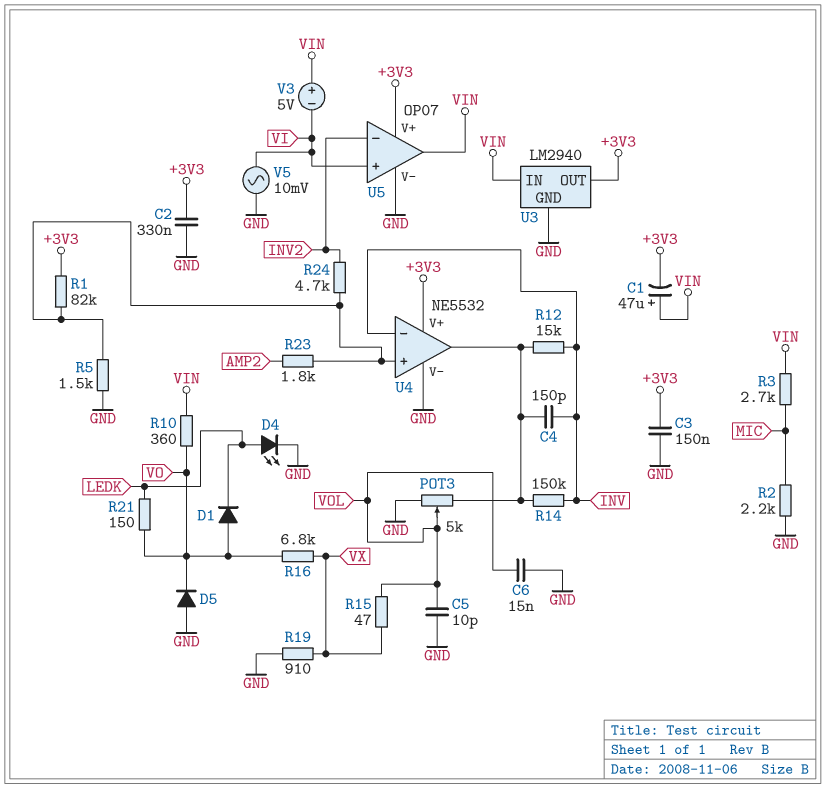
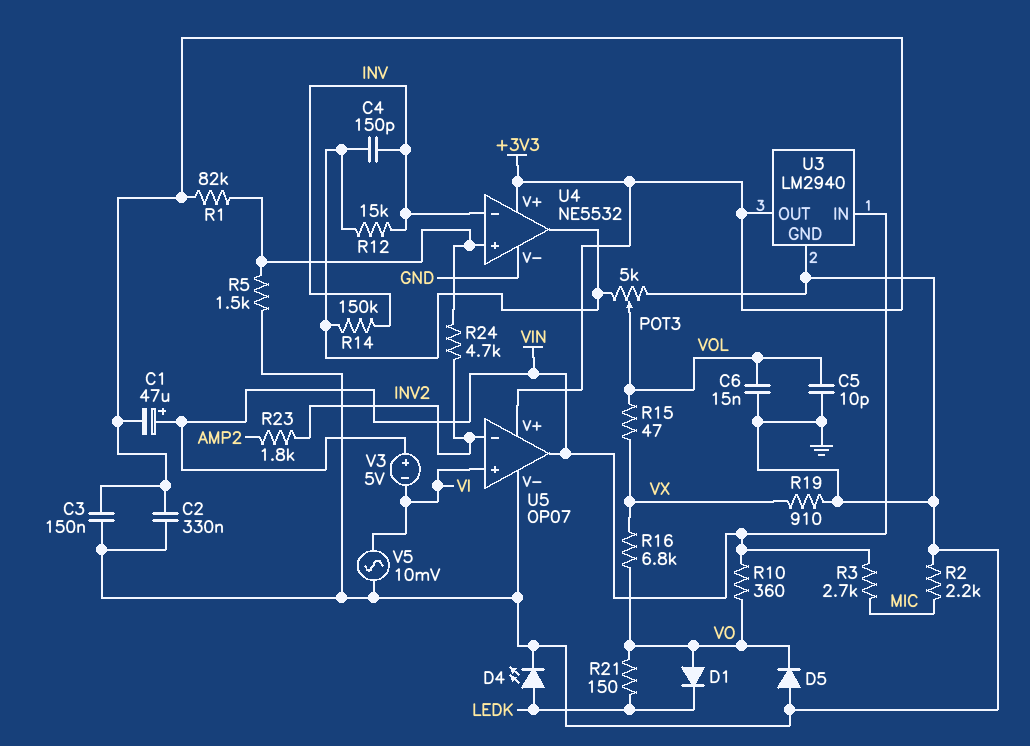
R23: 1.8k (AMP2, U4/in+) -> 1.8k (AMP2, INV2)

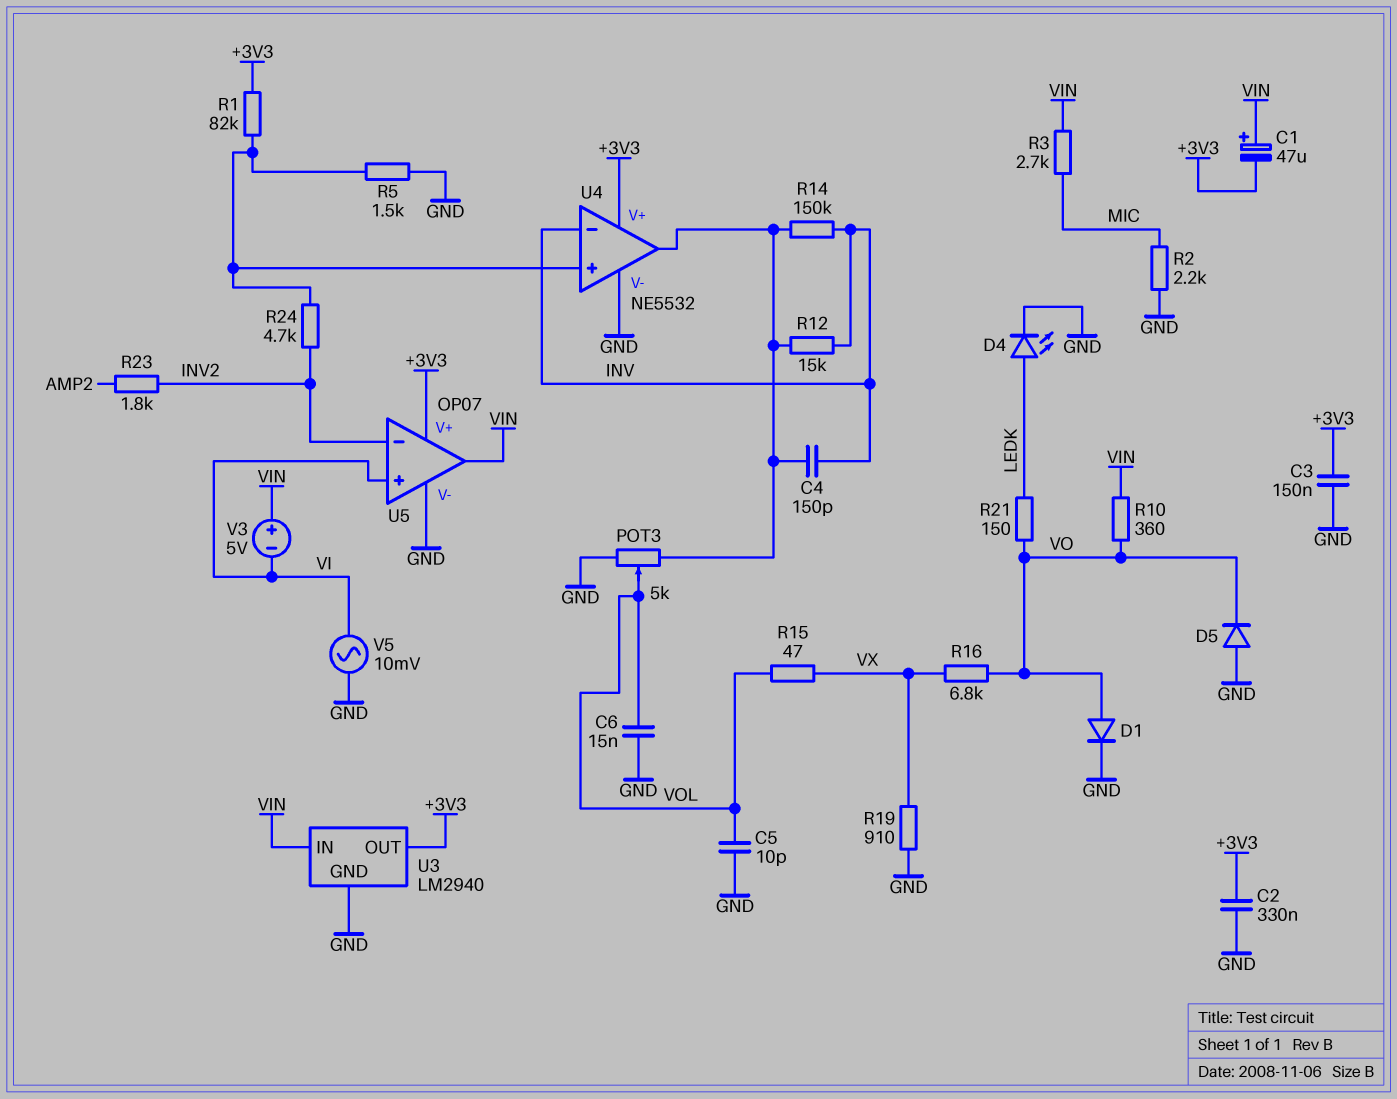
D1: diode (A VO, K LEDK) -> diode (A VO, K GND)

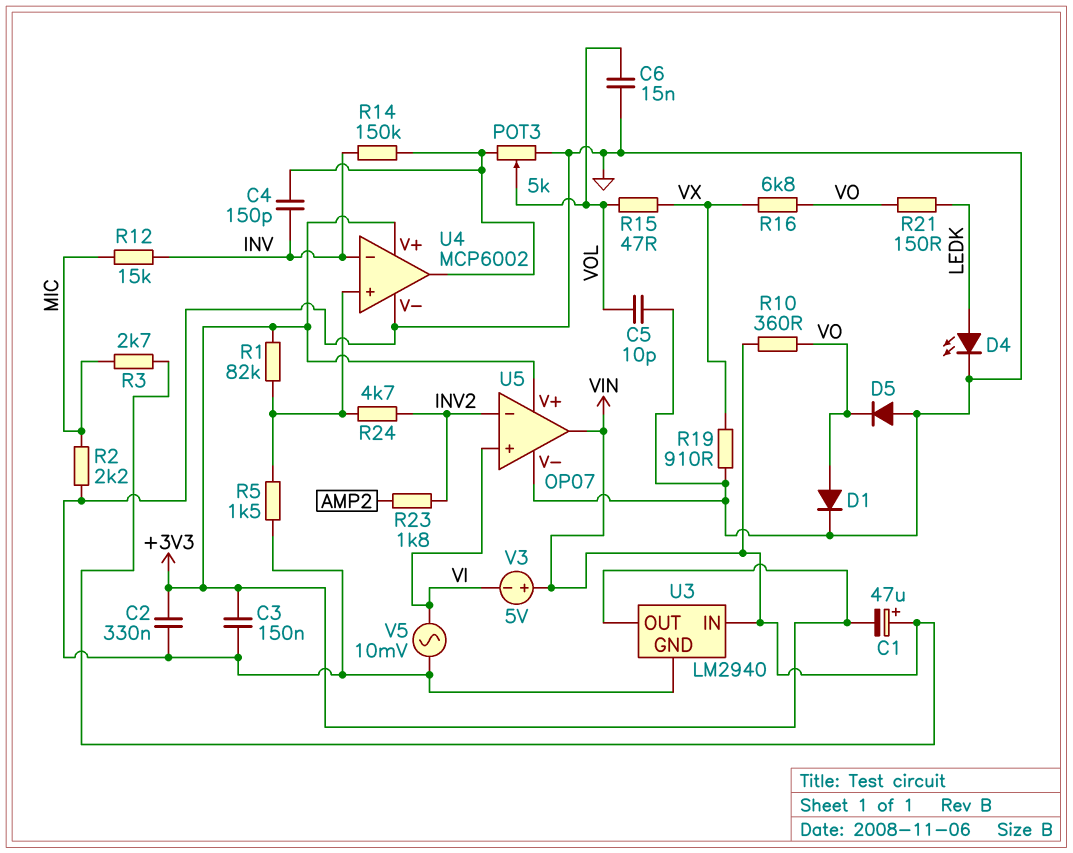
R12: 15k (INV, U4/out) -> 15k (INV, MIC)
U4: NE5532 -> MCP6002

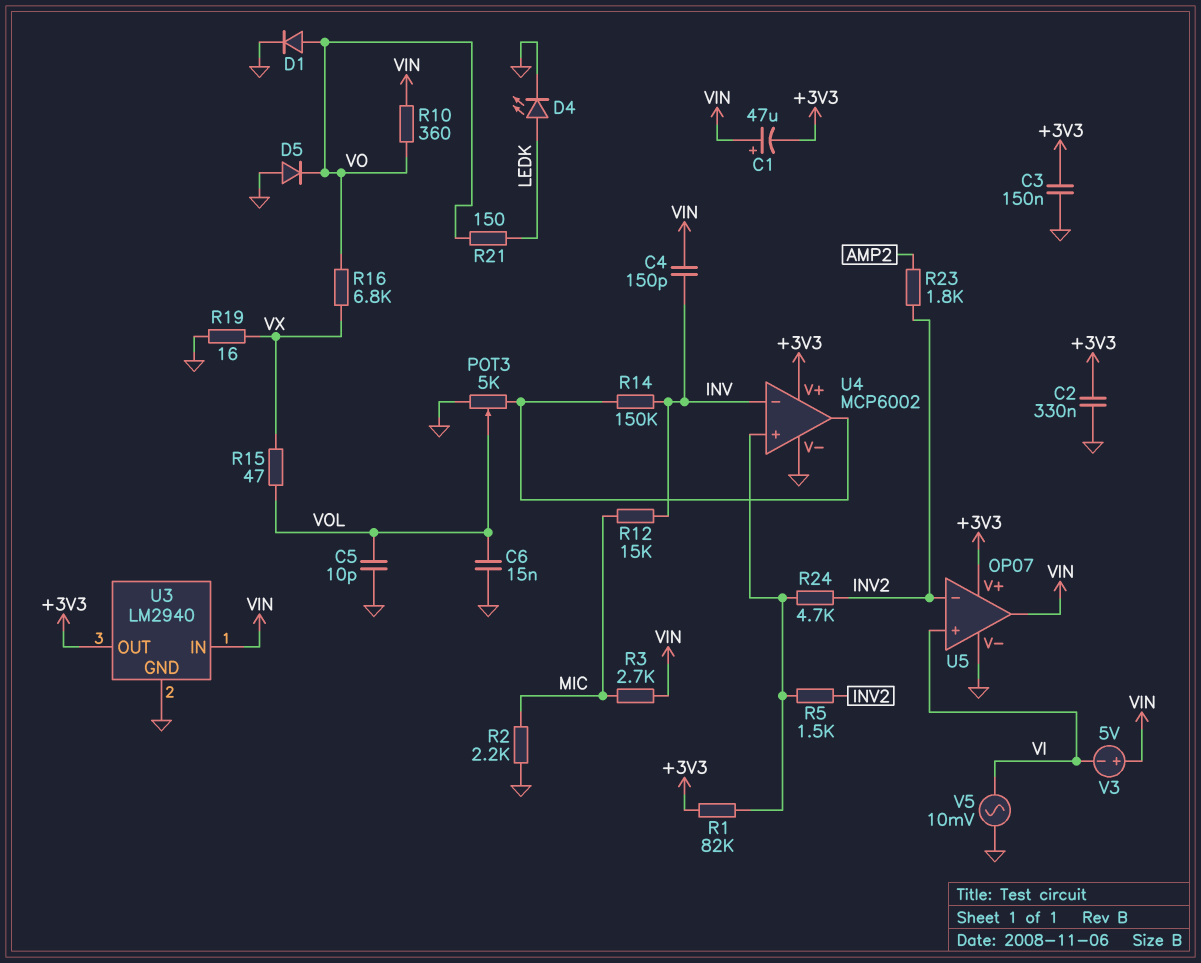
C4: 150pF (INV, U4/out) -> 150pF (INV, VIN)
R5: 1.5k (GND, U4/in+) -> 1.5k (INV2, U4/in+)
R19: 910 (GND, VX) -> 16 (GND, VX)

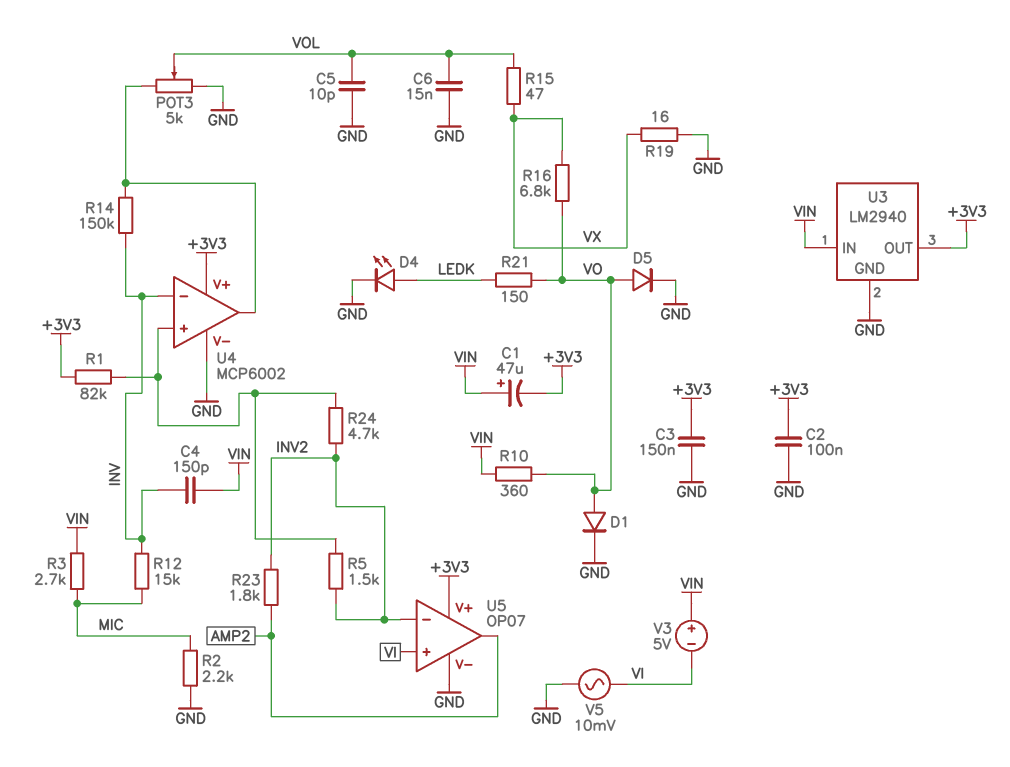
C2: 330nF (+3V3, GND) -> 100nF (+3V3, GND)
D5: diode (A GND, K VO) -> diode (A VO, K GND)
U5 pin out: VIN -> AMP2

